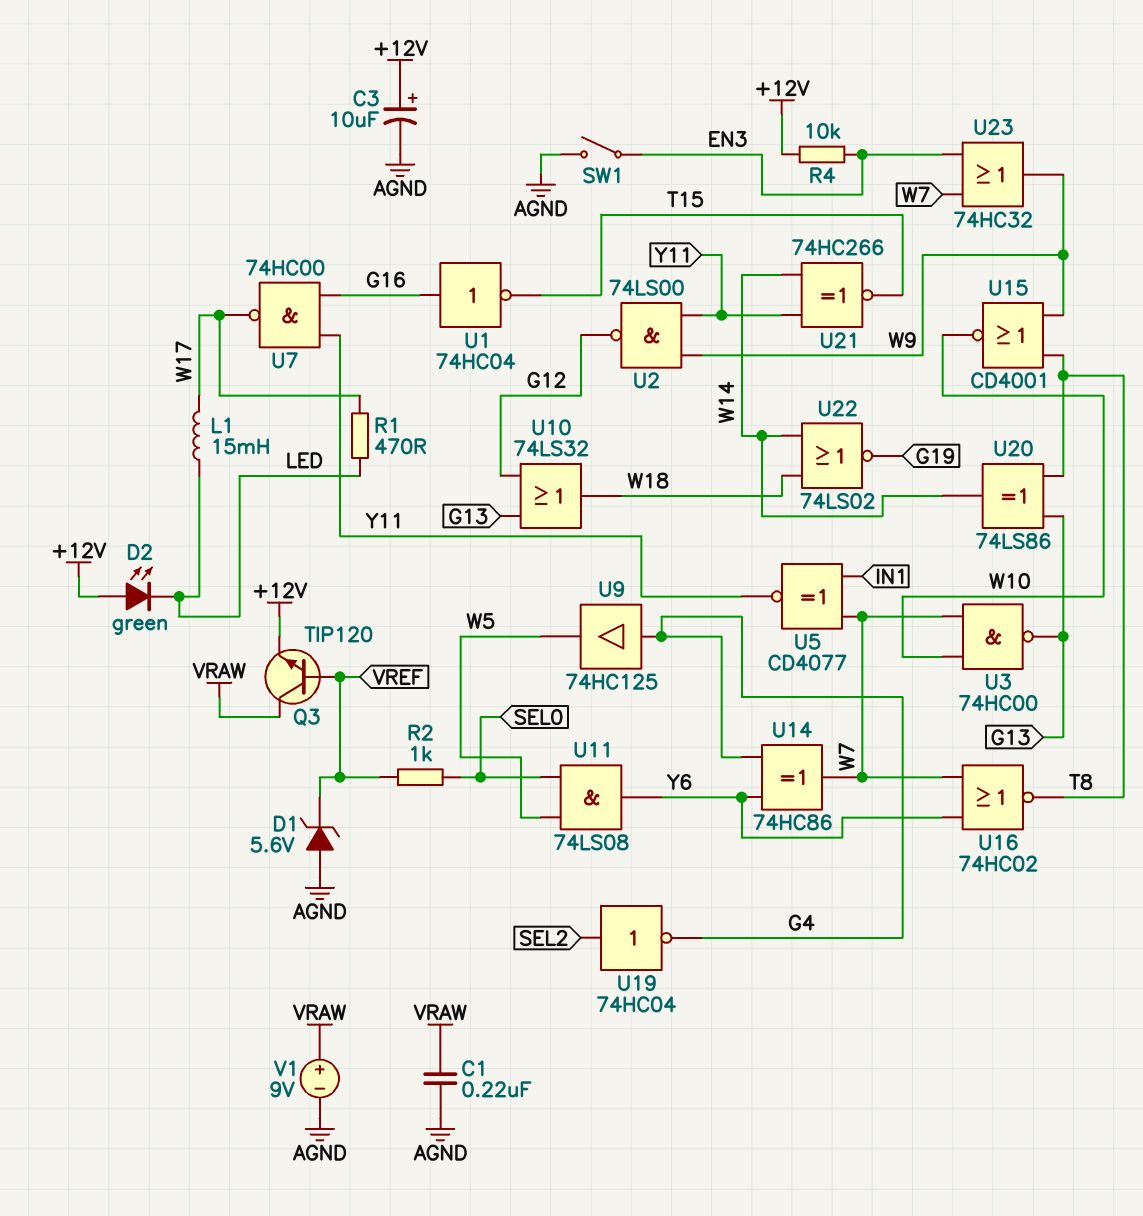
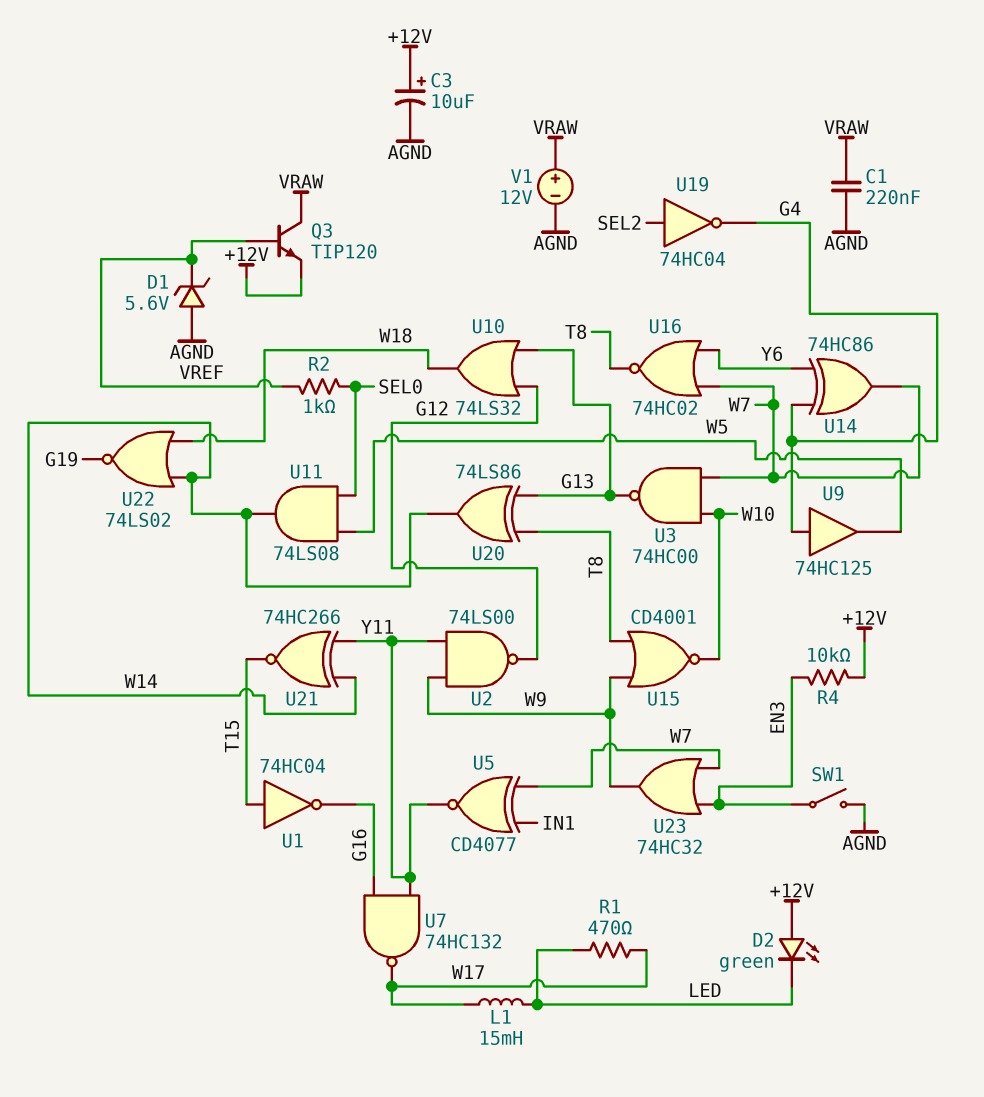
U1: NOT 74HC04 (in G16, out T15) -> NOT 74HC04 (in T15, out G16)
U7: NAND 74HC00 (in G16, in Y11, out W17) -> NAND 74HC132 (in G16, in Y11, out W17)
U11: AND 74LS08 (in SEL0, in W5, out Y6) -> AND 74LS08 (in SEL0, in W5, out W14)
V1: 9V (plus VRAW, minus AGND) -> 12V (plus VRAW, minus AGND)

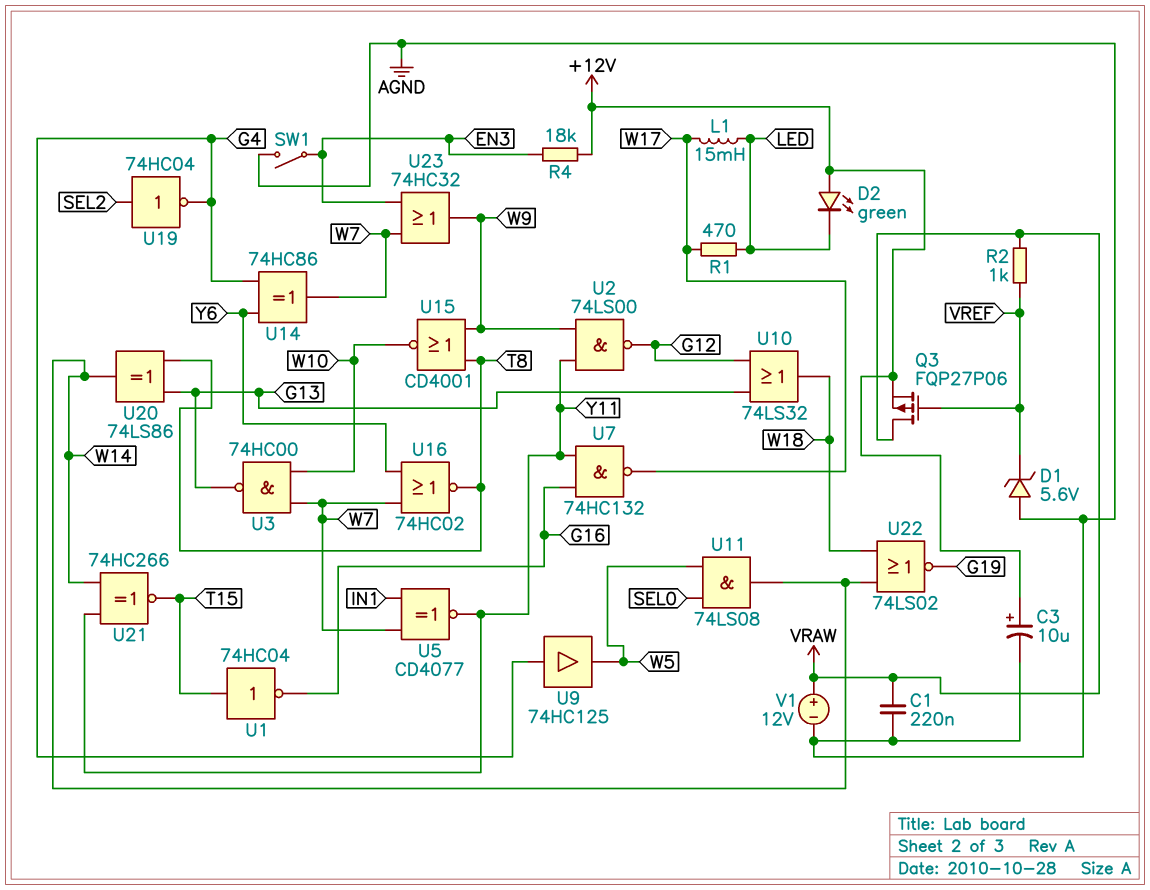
Q3: NPN TIP120 (B VREF, C VRAW, E +12V) -> PMOS FQP27P06 (G VREF, D VRAW, S +12V)
R2: 1k (SEL0, VREF) -> 1k (VRAW, VREF)
R4: 10k (+12V, EN3) -> 18k (+12V, EN3)

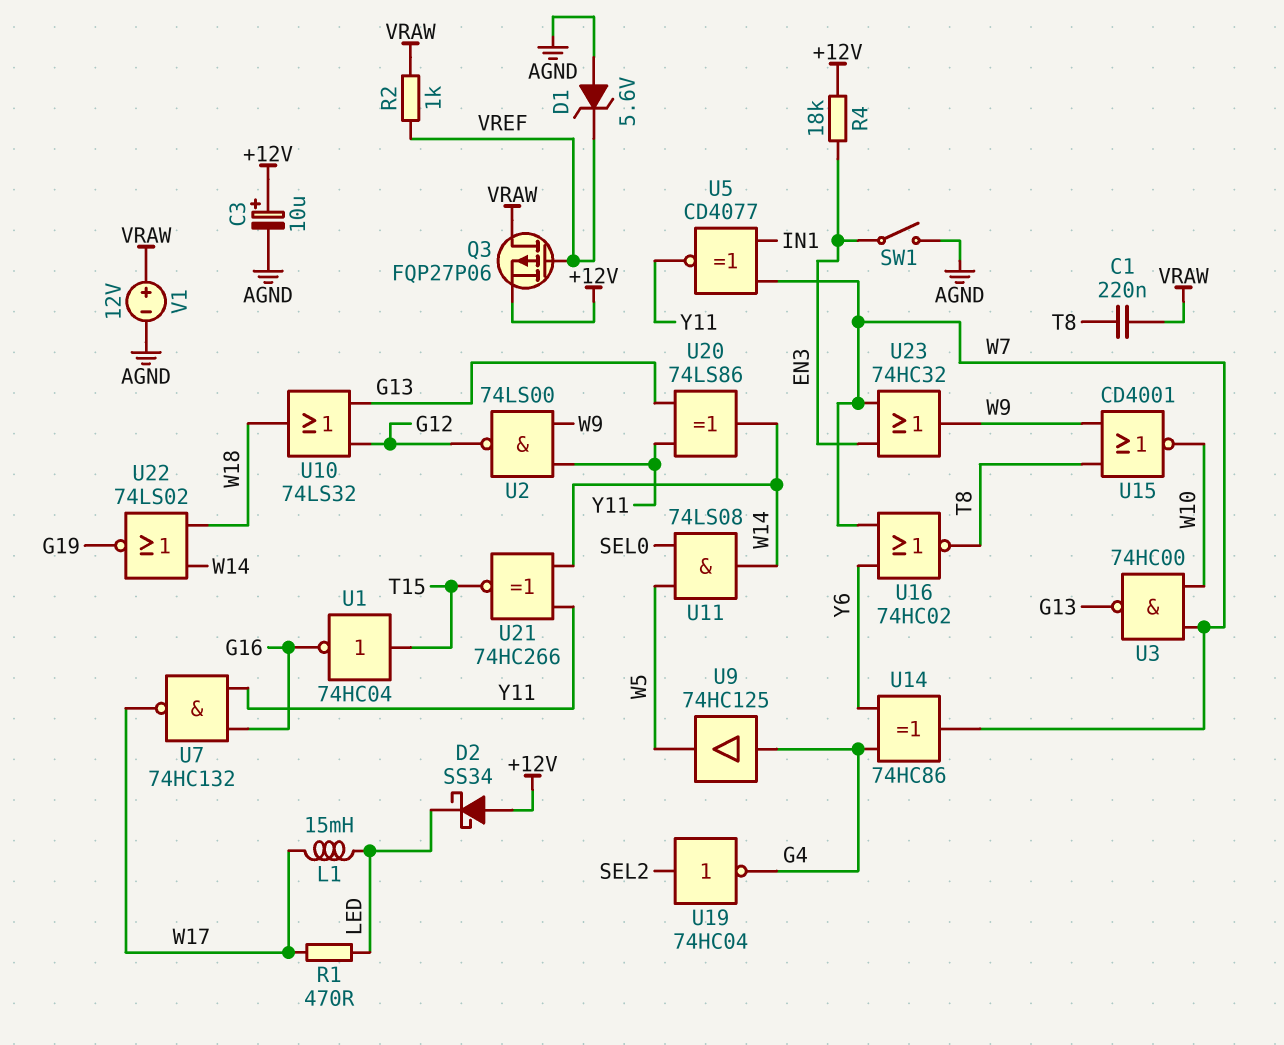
C1: 220nF (AGND, VRAW) -> 220nF (T8, VRAW)
D2: LED green (A +12V, K LED) -> schottky SS34 (A +12V, K LED)
U20: XOR 74LS86 (in G13, in T8, out W14) -> XOR 74LS86 (in G13, in Y11, out W14)

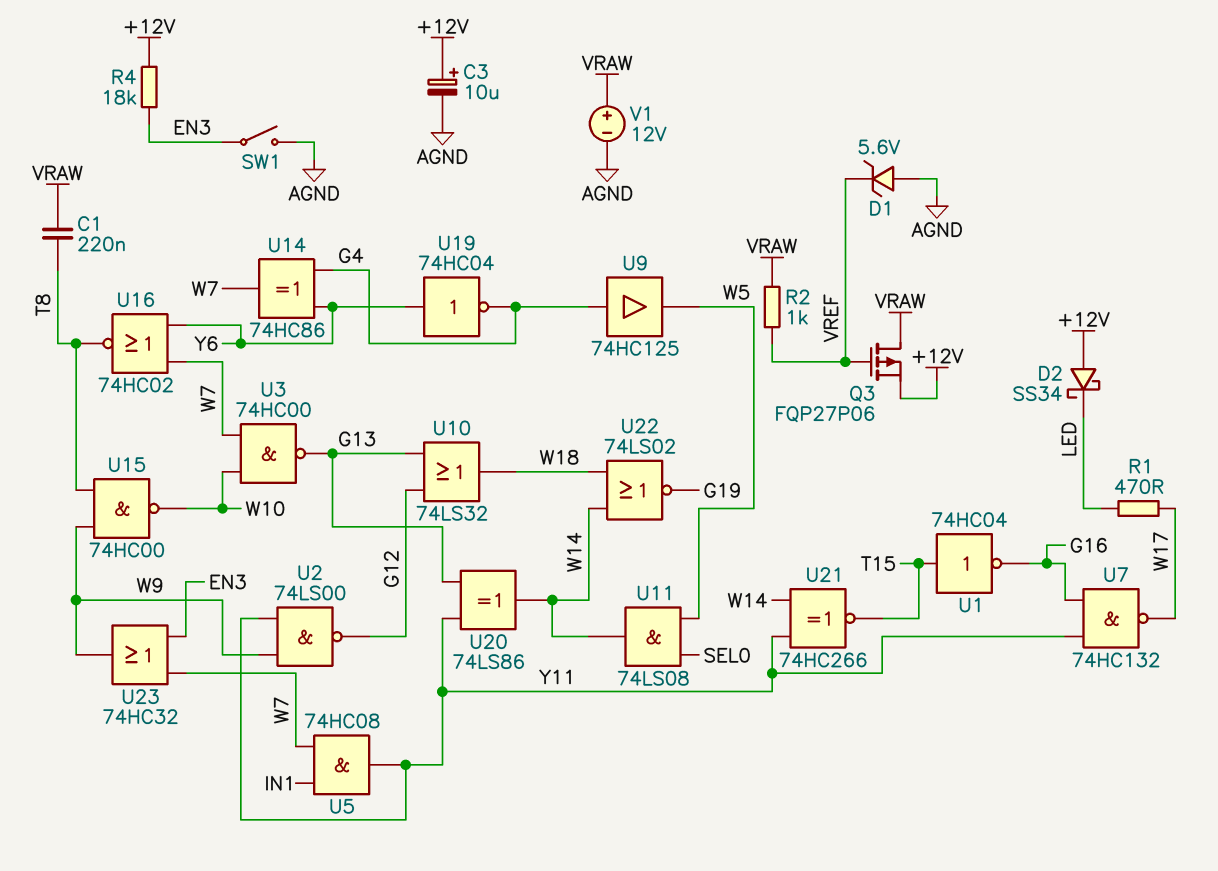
L1: 15mH (LED, W17) -> none
U5: XNOR CD4077 (in IN1, in W7, out Y11) -> AND 74HC08 (in IN1, in W7, out Y11)
U15: NOR CD4001 (in T8, in W9, out W10) -> NAND 74HC00 (in T8, in W9, out W10)
U19: NOT 74HC04 (in SEL2, out G4) -> NOT 74HC04 (in Y6, out G4)

